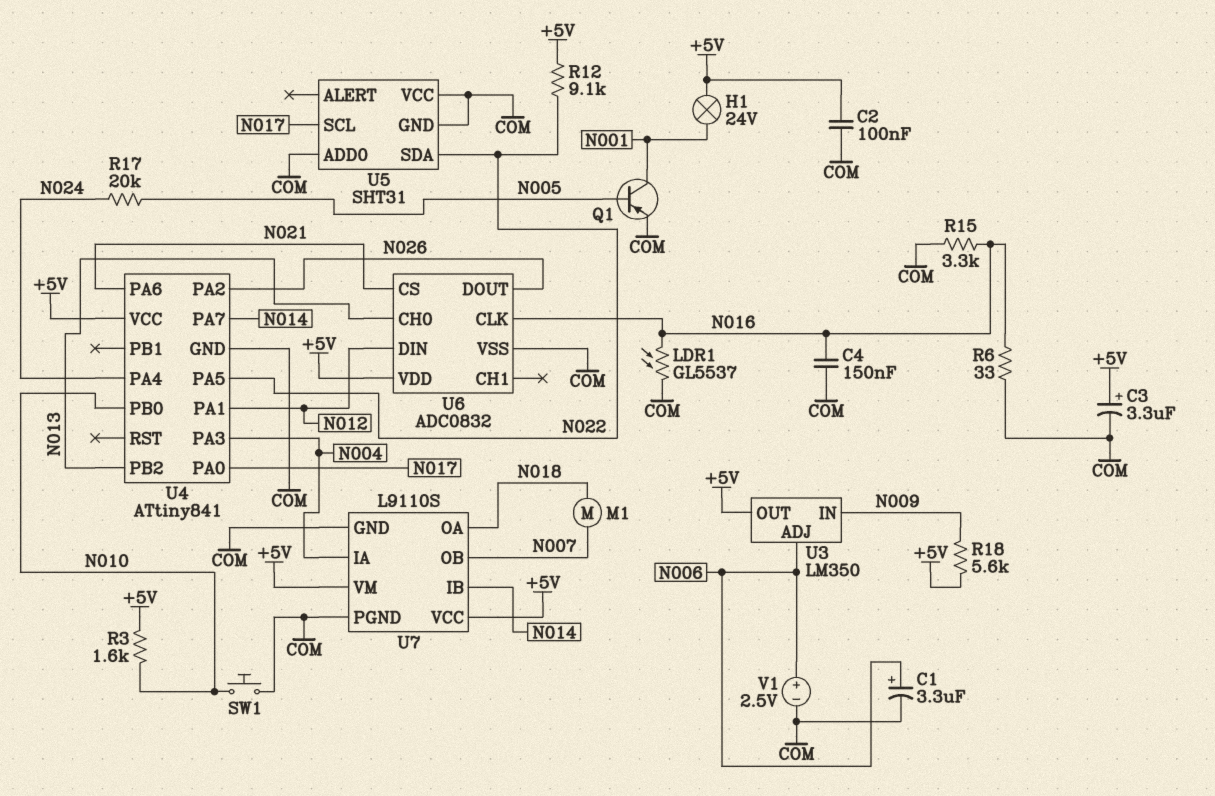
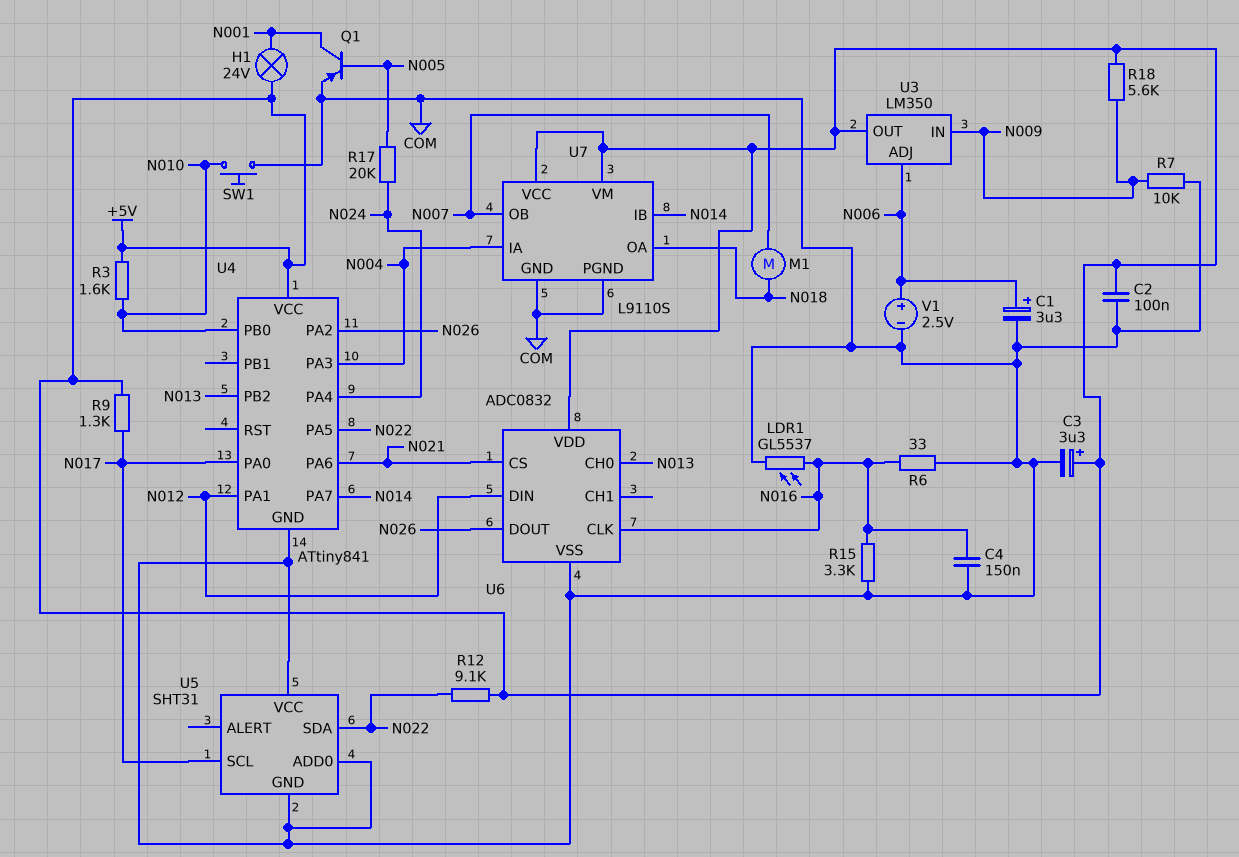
R7: none -> 10k (COM, N009)
R9: none -> 1.3k (+5V, N017)

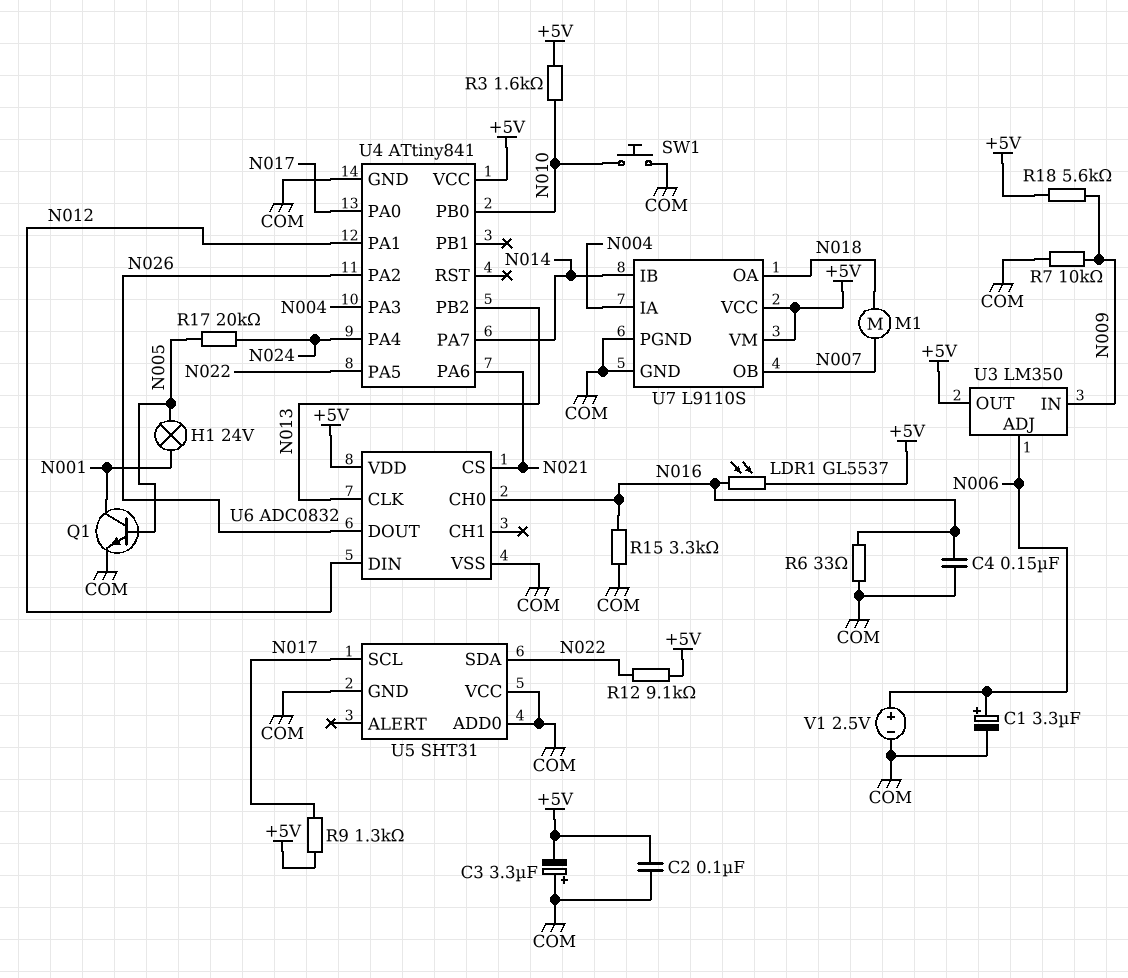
C3: 3.3uF (plus +5V, minus COM) -> 3.3uF (plus COM, minus +5V)
H1: lamp 24V (+5V, N001) -> lamp 24V (N001, N005)
LDR1: GL5537 (COM, N016) -> GL5537 (+5V, N016)
Q1: PNP (B N005, C N001, E COM) -> NPN (B N005, C N001, E COM)
U6 pin CH0: N013 -> N016
U6 pin CLK: N016 -> N013

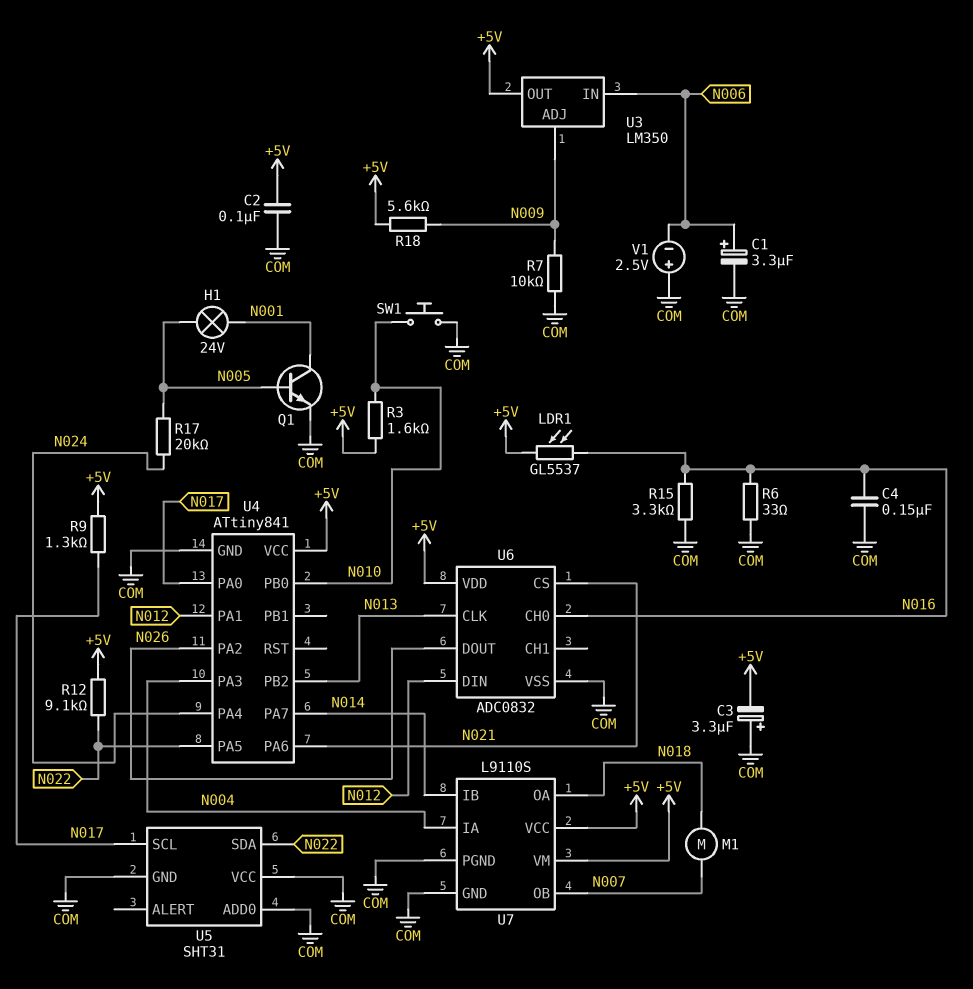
U3 pin ADJ: N006 -> N009
U3 pin IN: N009 -> N006
V1: 2.5V (plus N006, minus COM) -> 2.5V (plus COM, minus N006)

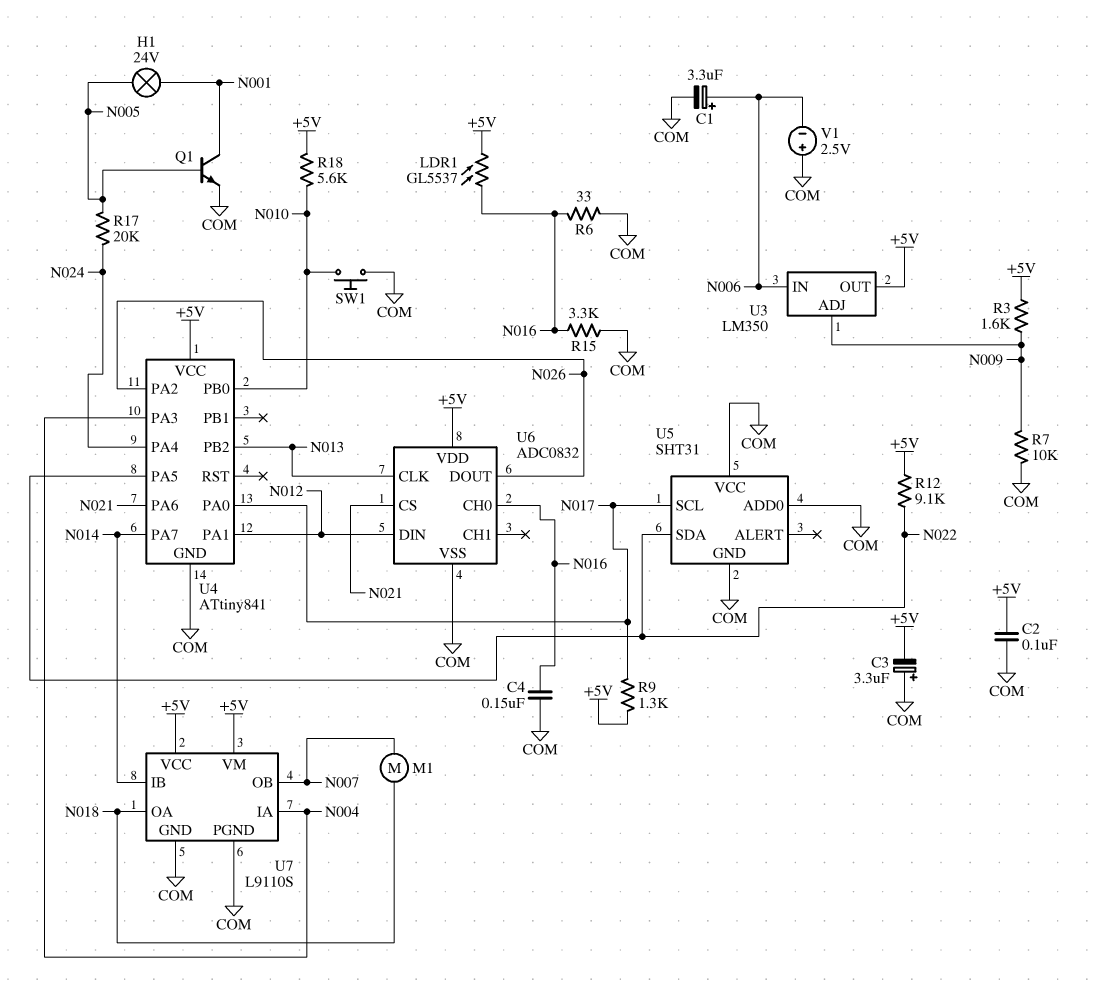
R3: 1.6k (+5V, N010) -> 1.6k (+5V, N009)
R18: 5.6k (+5V, N009) -> 5.6k (+5V, N010)

